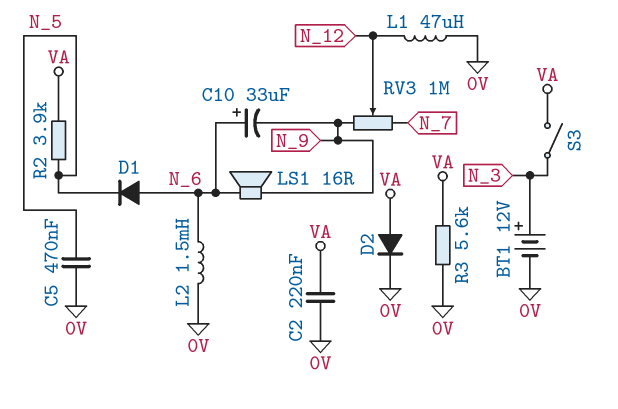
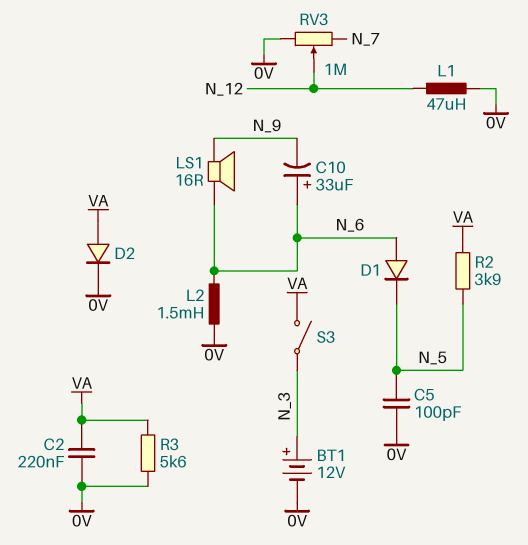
C5: 470nF (0V, N_5) -> 100pF (0V, N_5)
RV3: 1M (N_7, N_9, wiper N_12) -> 1M (0V, N_7, wiper N_12)

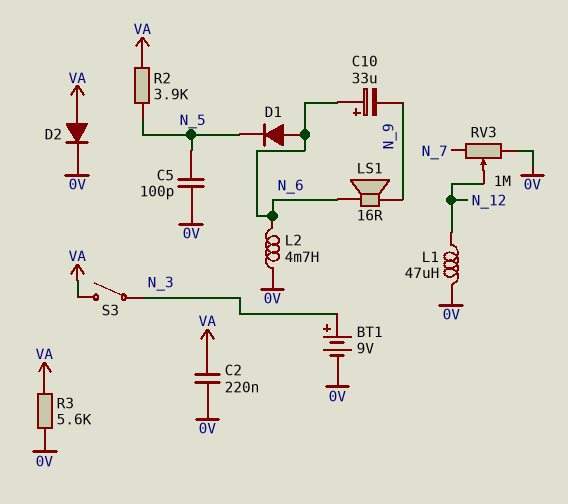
BT1: 12V (plus N_3, minus 0V) -> 9V (plus N_3, minus 0V)
L2: 1.5mH (0V, N_6) -> 4.7mH (0V, N_6)

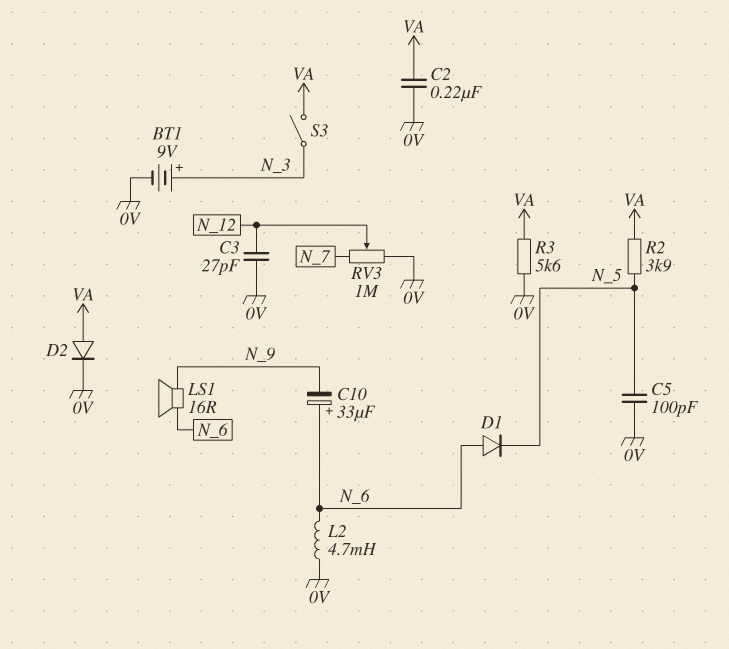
C3: none -> 27pF (0V, N_12)
L1: 47uH (0V, N_12) -> none

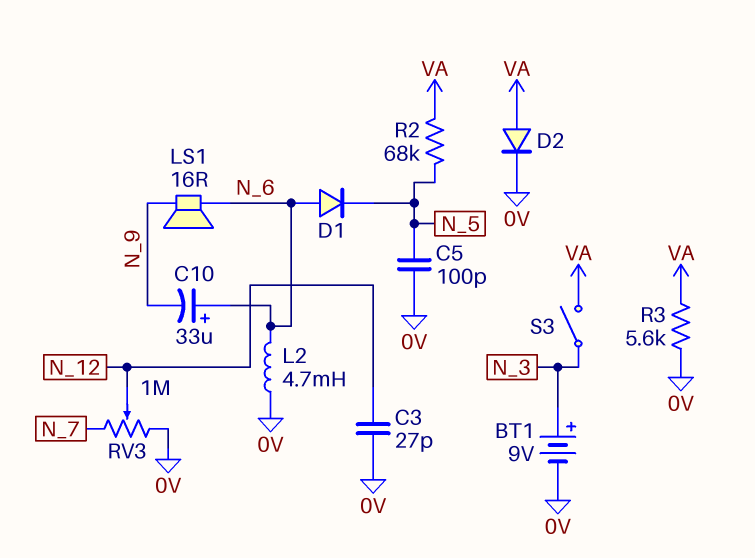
C2: 220nF (0V, VA) -> none
R2: 3.9k (N_5, VA) -> 68k (N_5, VA)

